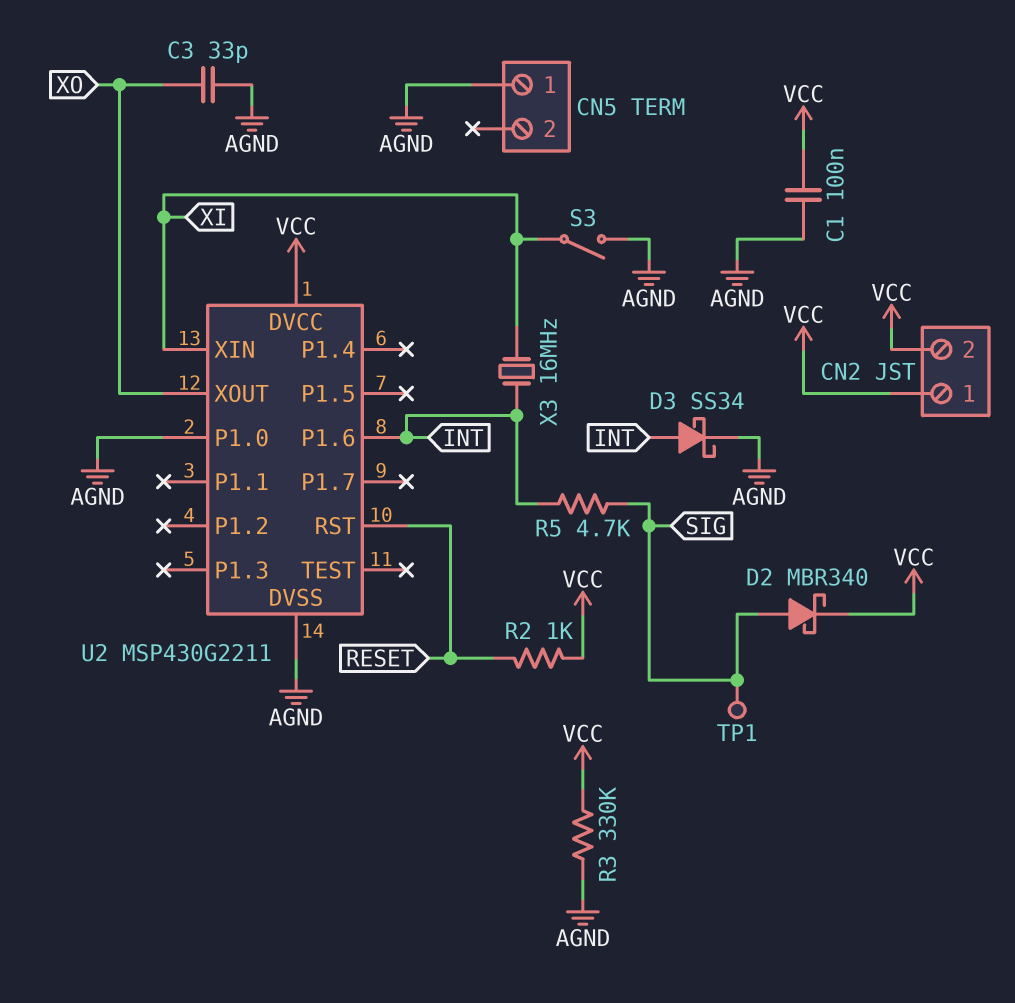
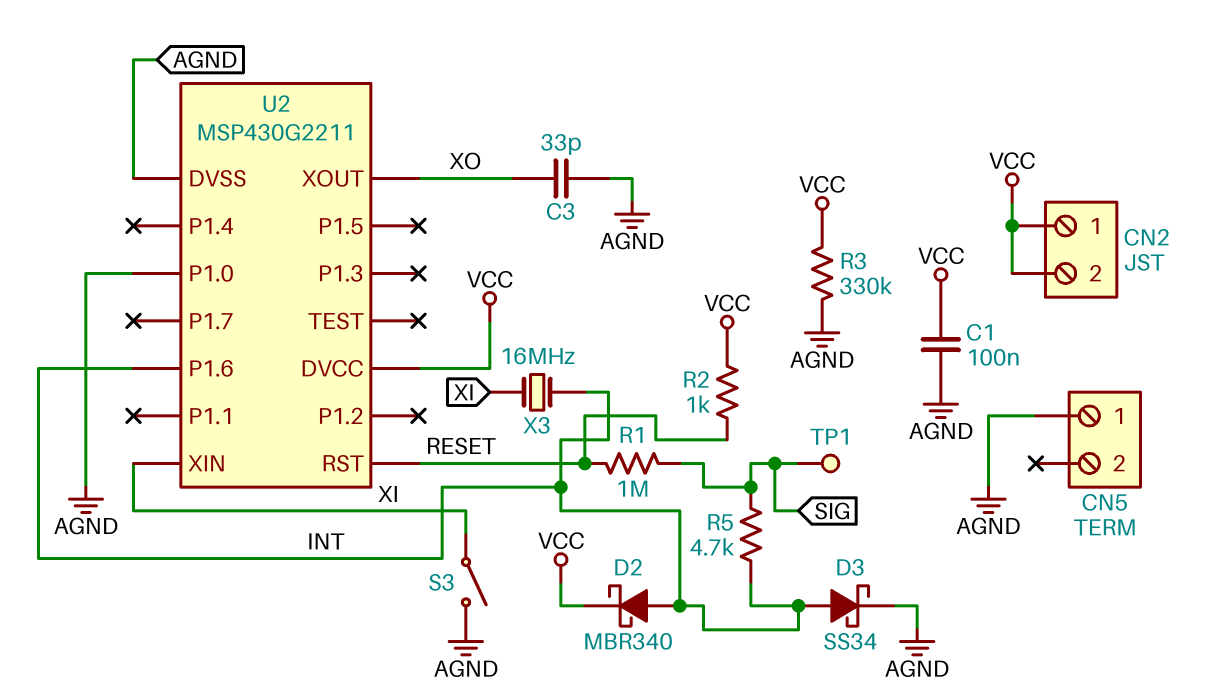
D2: schottky MBR340 (A SIG, K VCC) -> schottky MBR340 (A INT, K VCC)
R1: none -> 1M (RESET, SIG)

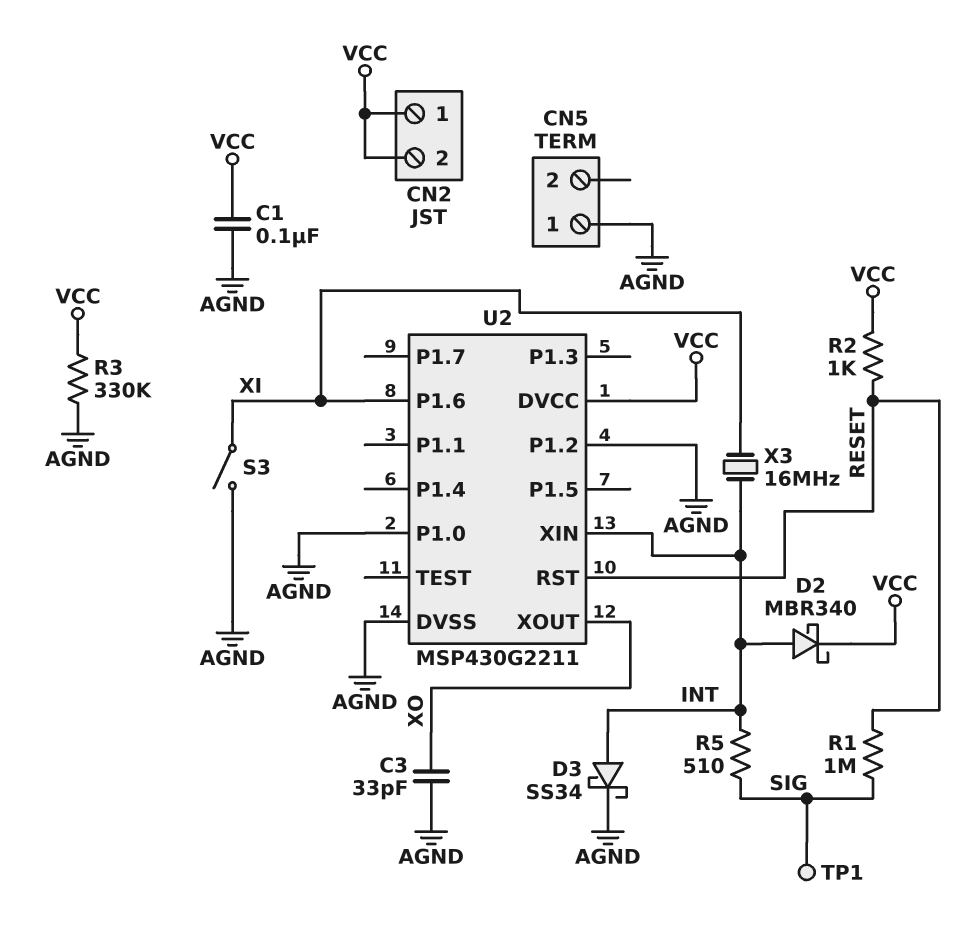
R5: 4.7k (INT, SIG) -> 510 (INT, SIG)
U2 pin P1.2: none -> AGND
U2 pin P1.6: INT -> XI
U2 pin XIN: XI -> INT

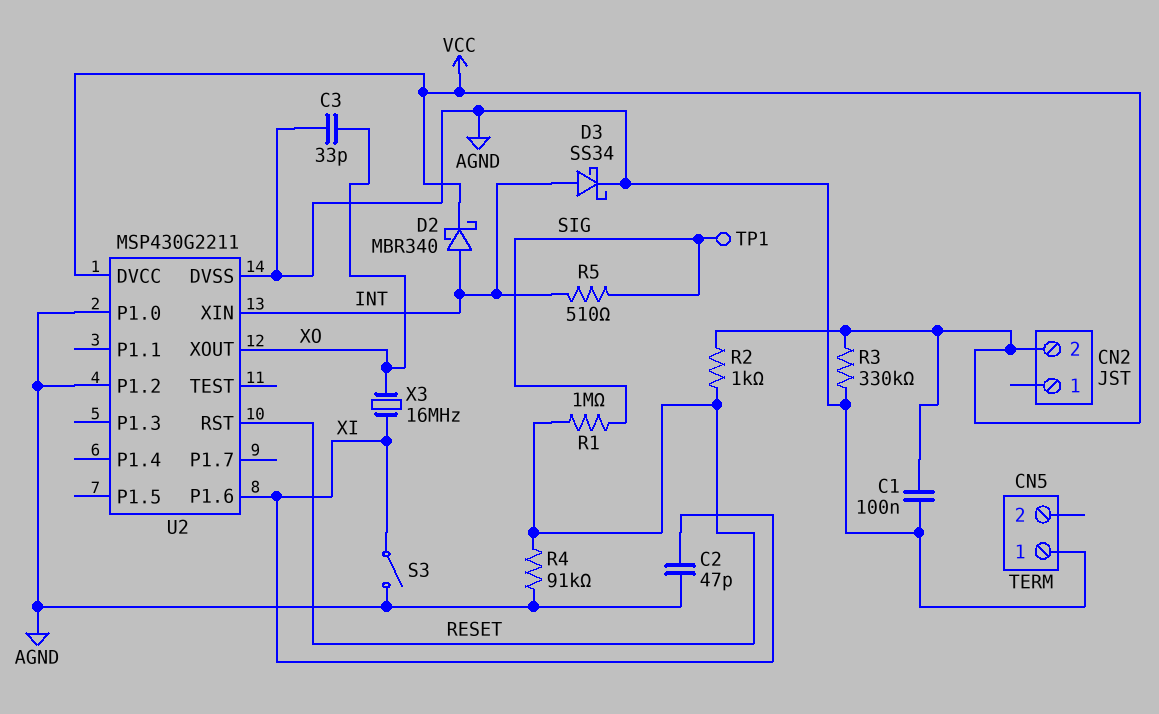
C2: none -> 47pF (AGND, XI)
CN2 pin 1: VCC -> none
R4: none -> 91k (AGND, RESET)
X3: 16MHz (INT, XI) -> 16MHz (XI, XO)

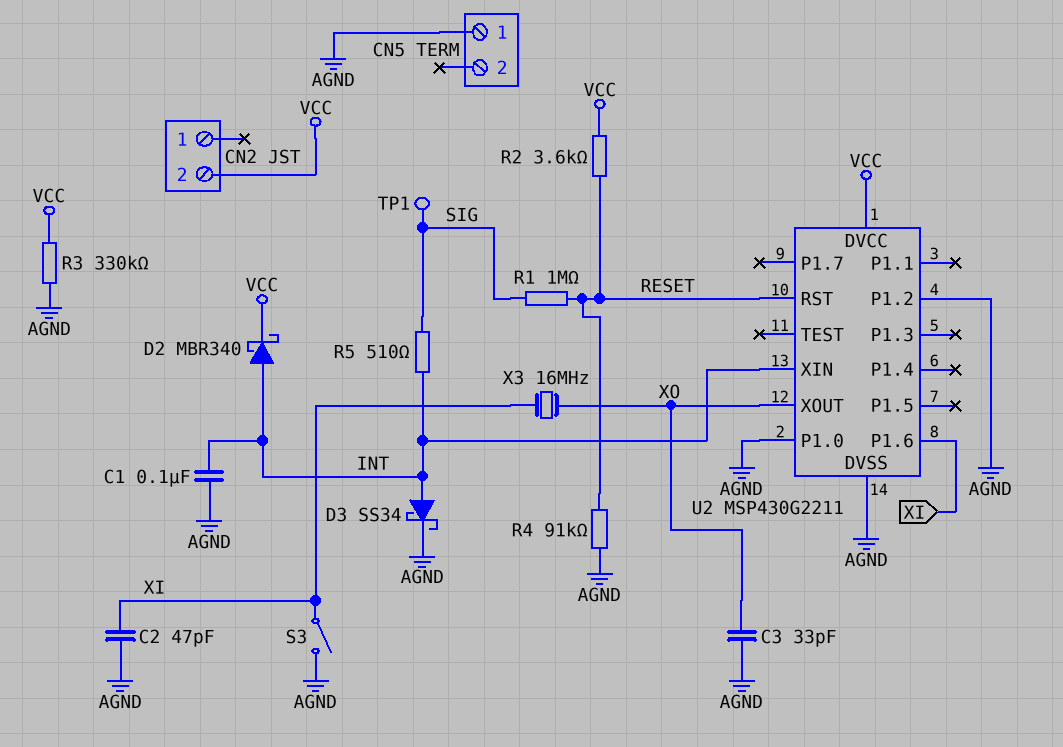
C1: 100nF (AGND, VCC) -> 100nF (AGND, INT)
R2: 1k (RESET, VCC) -> 3.6k (RESET, VCC)

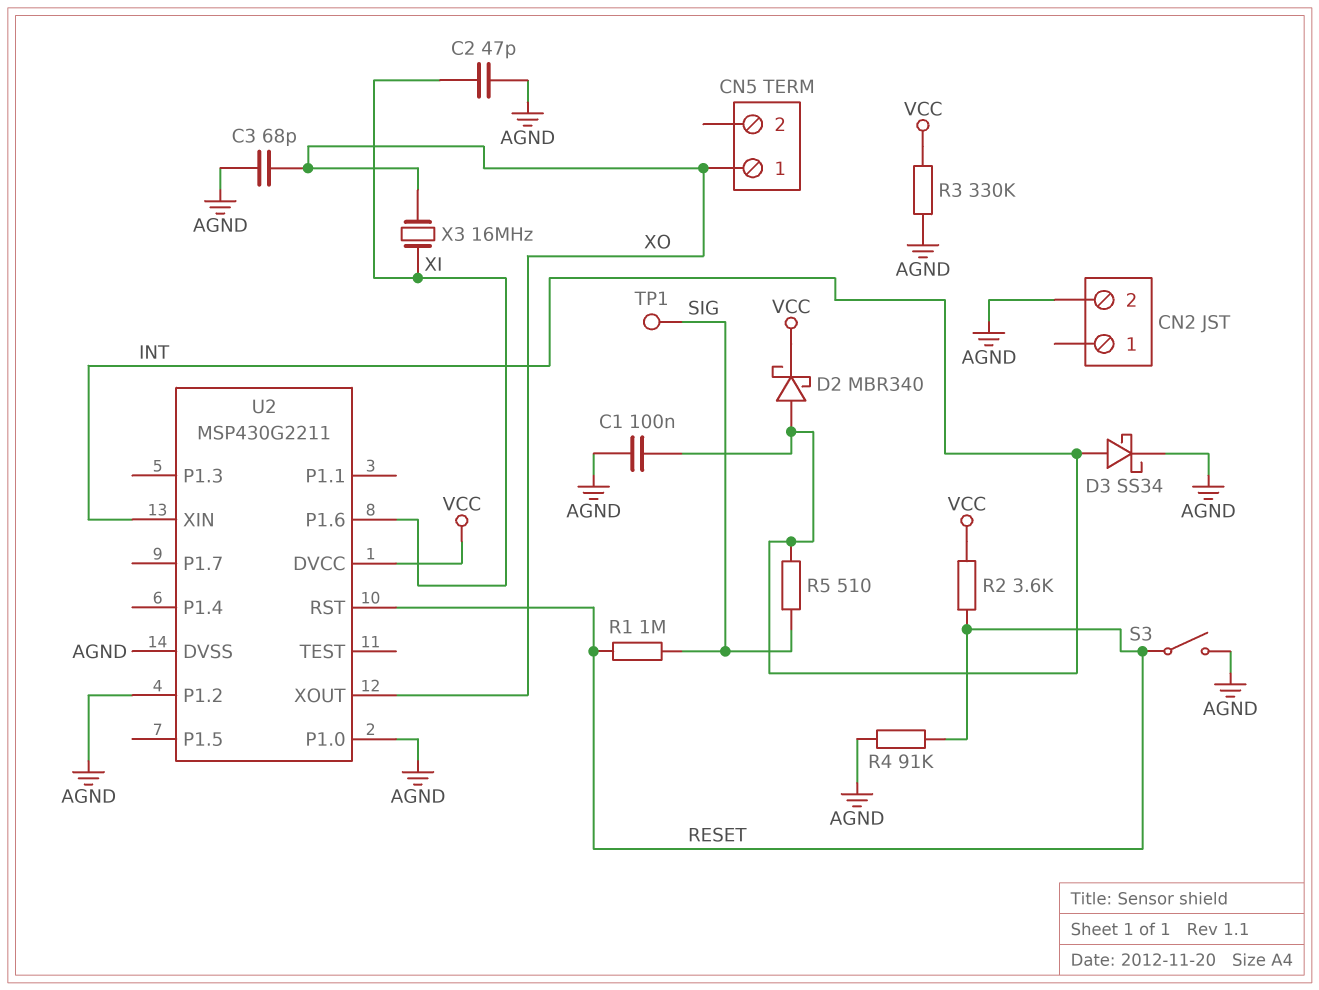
C3: 33pF (AGND, XO) -> 68pF (AGND, XO)
CN2 pin 2: VCC -> AGND
CN5 pin 1: AGND -> XO
S3: switch (AGND, XI) -> switch (AGND, RESET)

